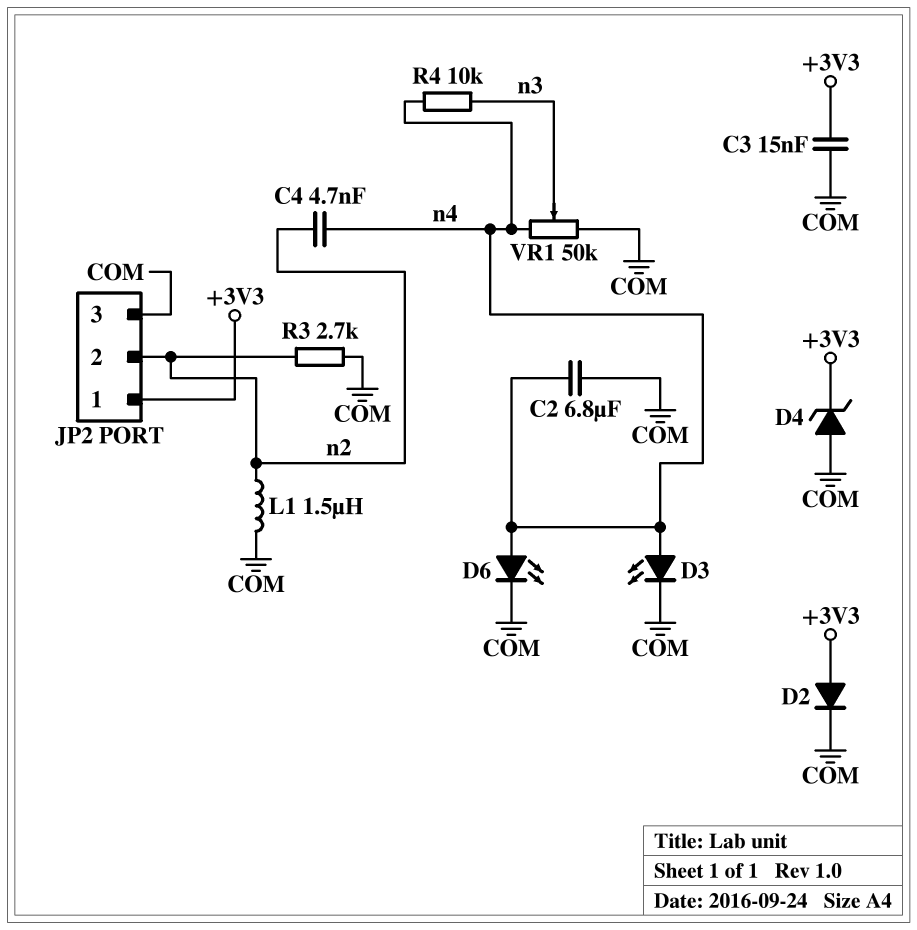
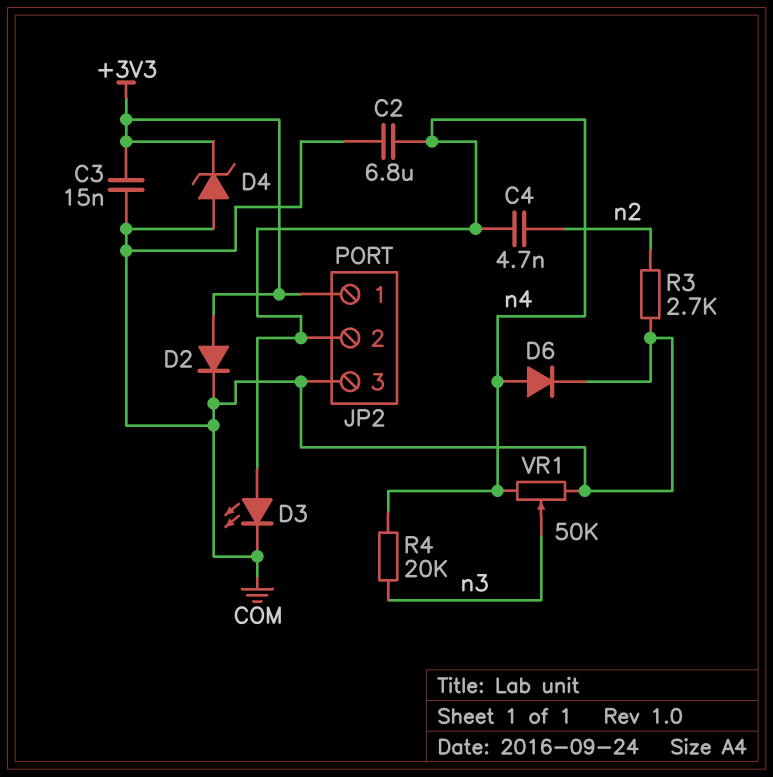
D6: LED (A n4, K COM) -> diode (A n4, K COM)
JP2 pin 2: n2 -> n4
L1: 1.5uH (COM, n2) -> none
R4: 10k (n3, n4) -> 20k (n3, n4)

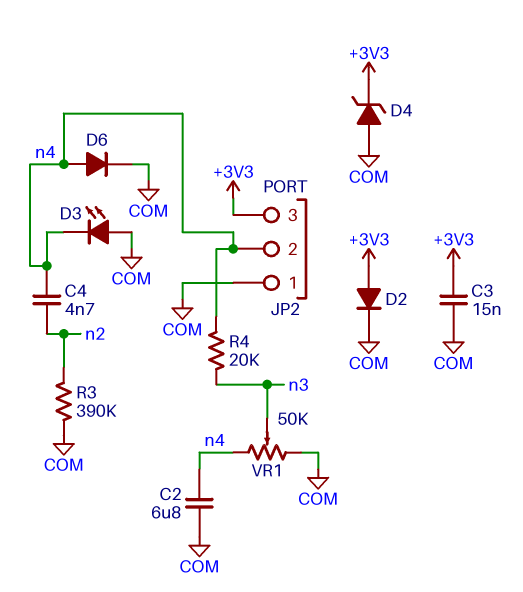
D3: LED (A n4, K COM) -> LED (A COM, K n4)
JP2 pin 1: +3V3 -> COM
JP2 pin 3: COM -> +3V3
R3: 2.7k (COM, n2) -> 390k (COM, n2)

